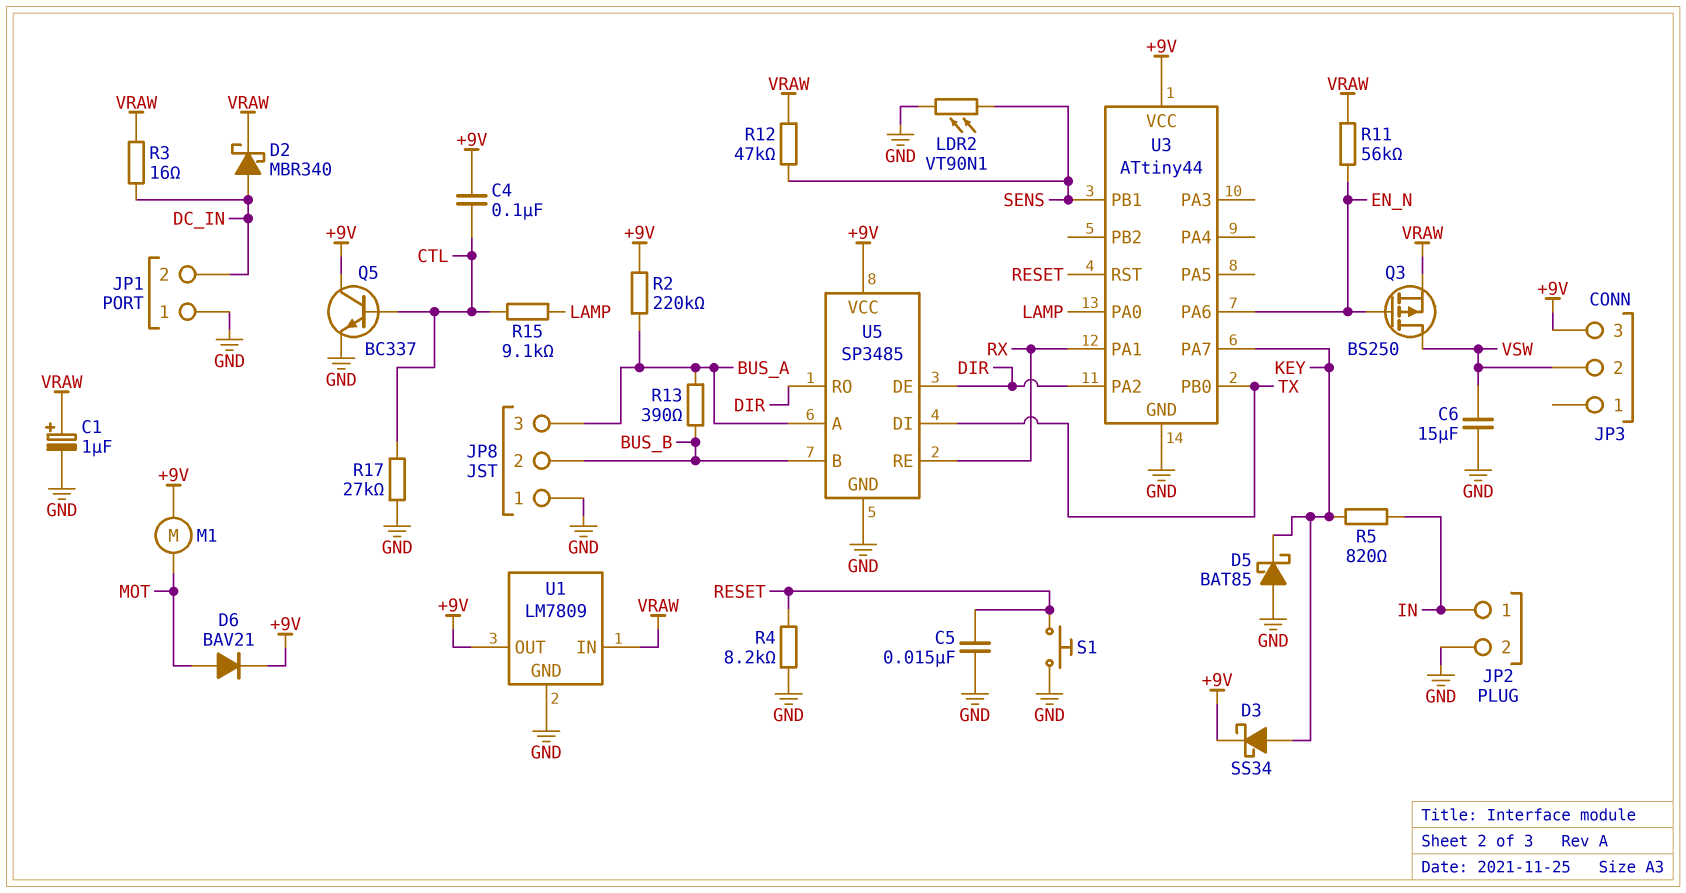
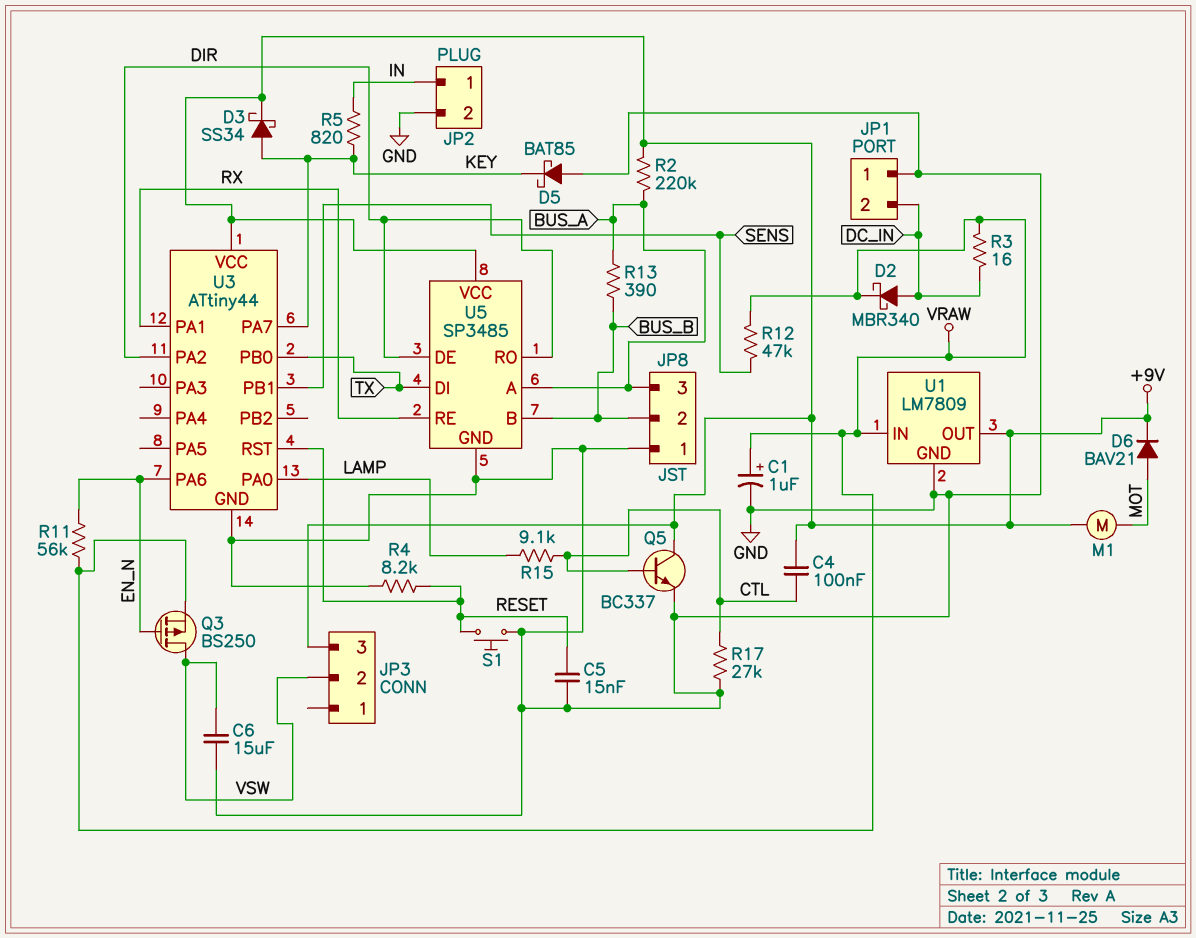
LDR2: VT90N1 (GND, SENS) -> none

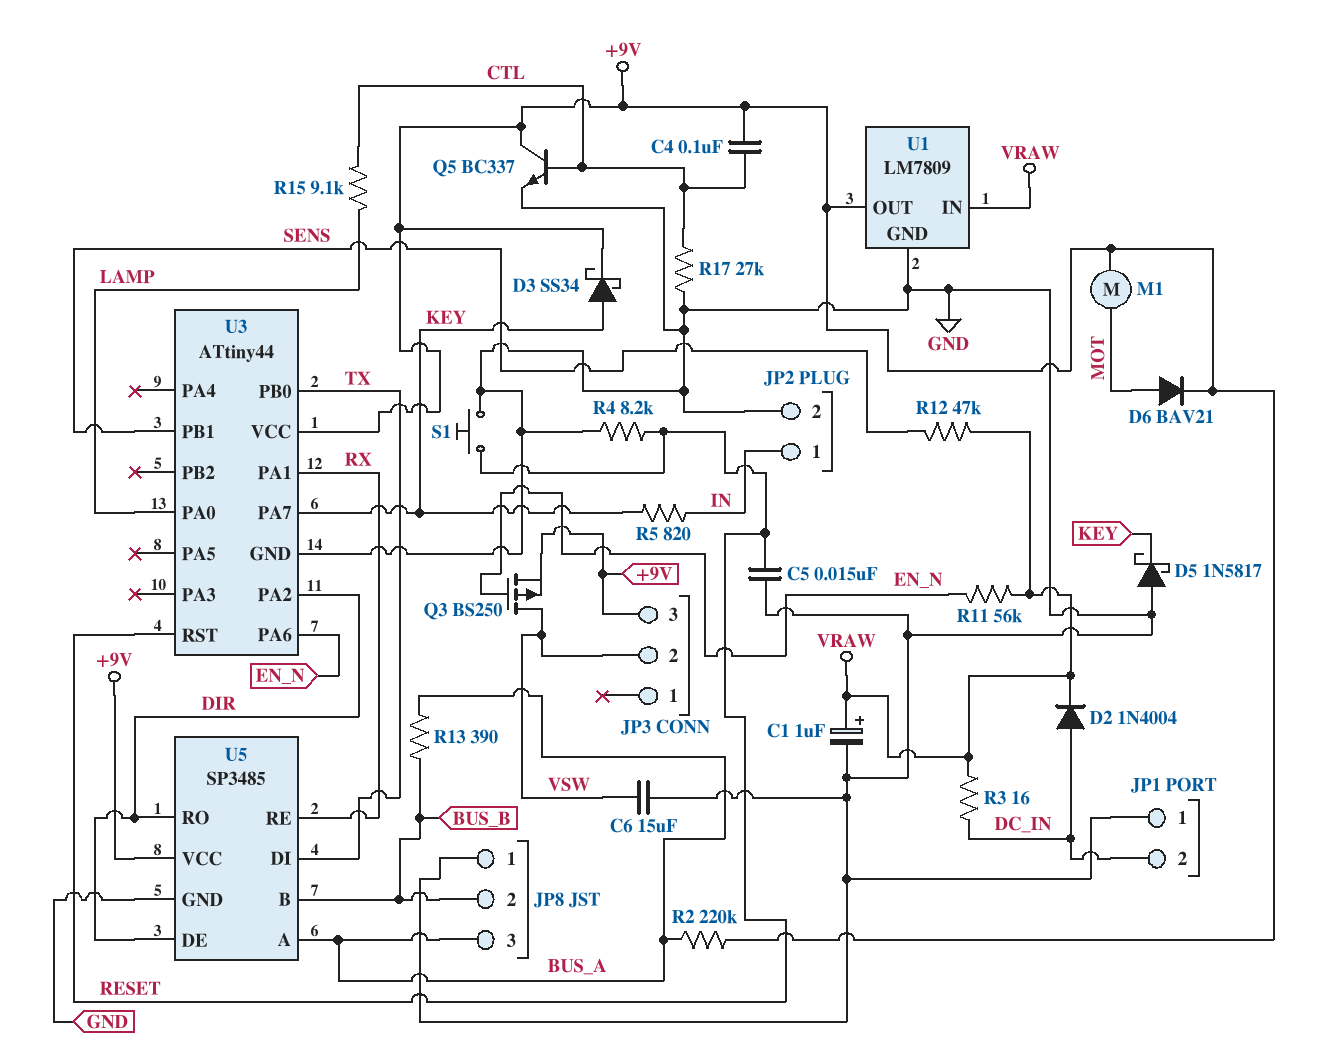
D2: schottky MBR340 (A DC_IN, K VRAW) -> diode 1N4004 (A DC_IN, K VRAW)
D5: schottky BAT85 (A GND, K KEY) -> schottky 1N5817 (A GND, K KEY)
Q3: PMOS BS250 (G EN_N, D VSW, S VRAW) -> PMOS BS250 (G EN_N, D VSW, S +9V)

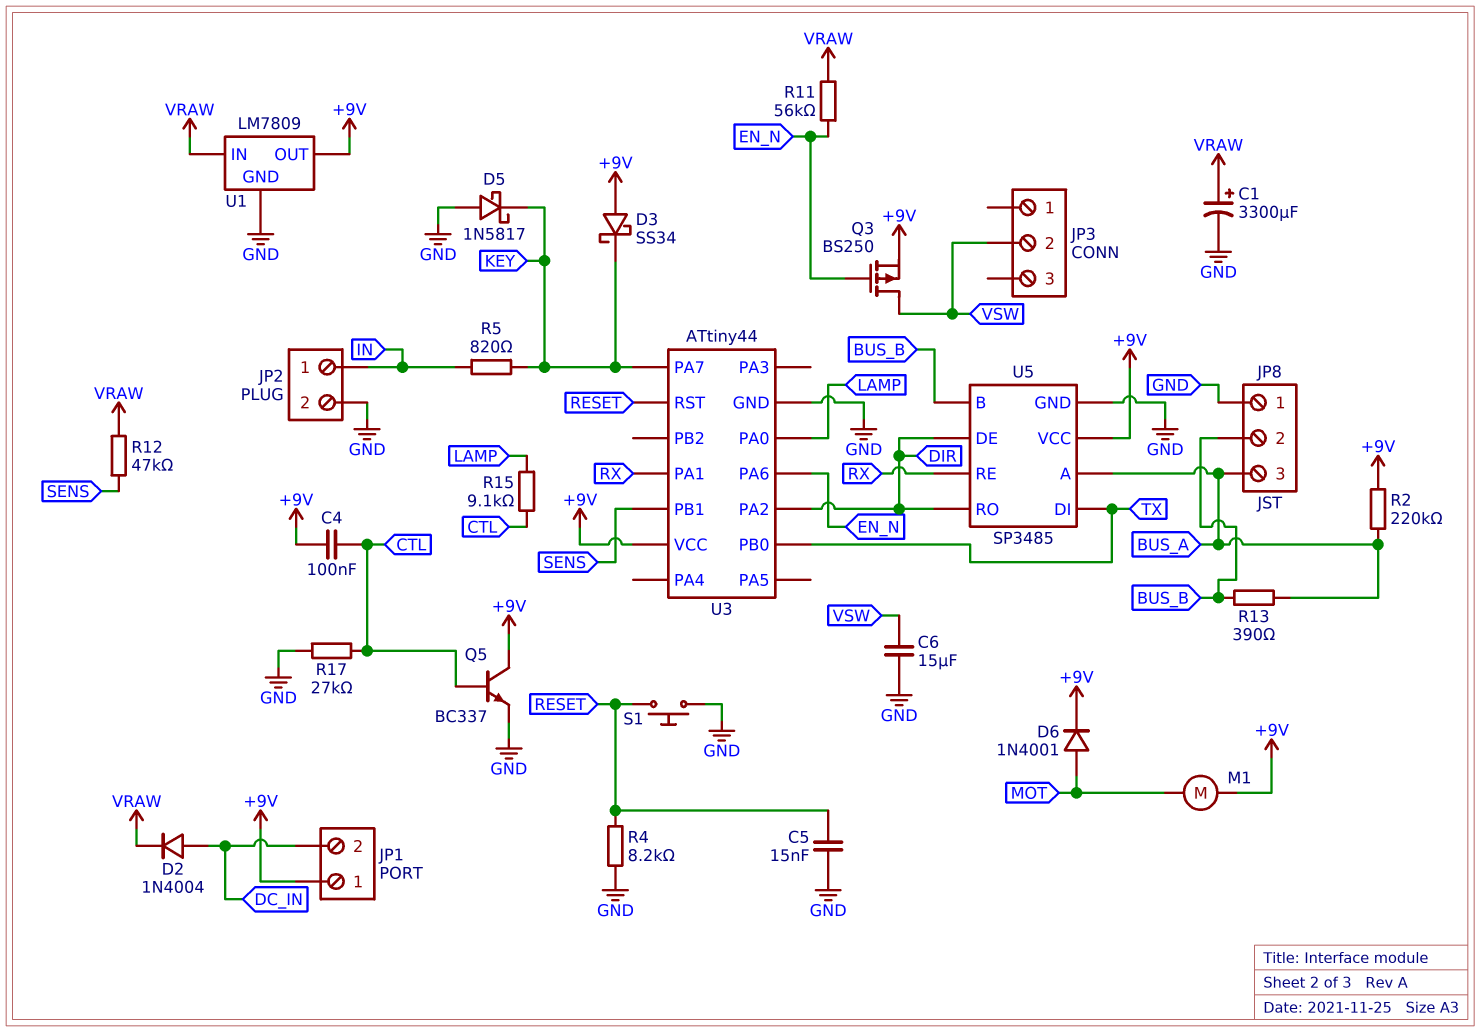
C1: 1uF (plus VRAW, minus GND) -> 3300uF (plus VRAW, minus GND)
D3: schottky SS34 (A KEY, K +9V) -> schottky SS34 (A +9V, K KEY)
D6: diode BAV21 (A MOT, K +9V) -> diode 1N4001 (A MOT, K +9V)
JP1 pin 1: GND -> +9V
JP3 pin 3: +9V -> none
R3: 16 (DC_IN, VRAW) -> none

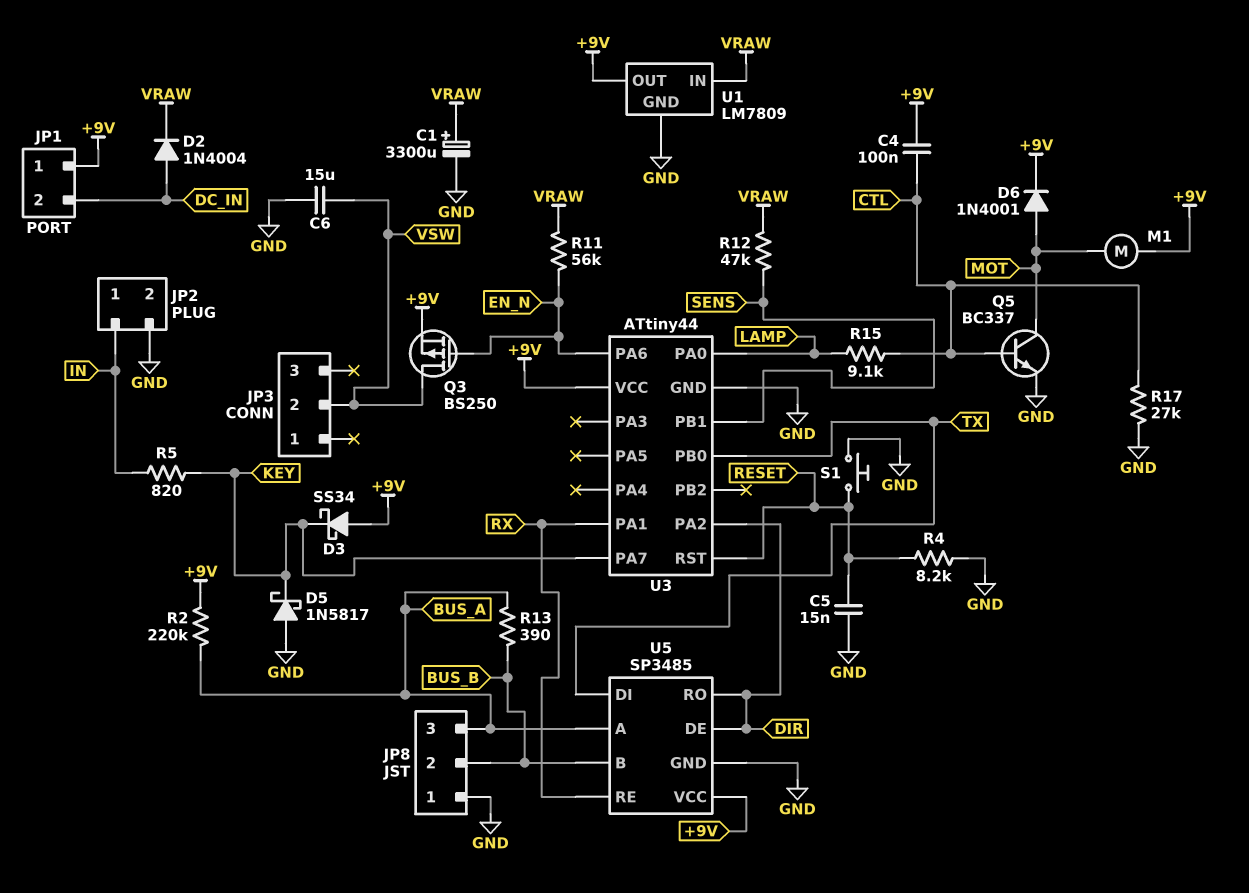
Q5: NPN BC337 (B CTL, C +9V, E GND) -> NPN BC337 (B CTL, C MOT, E GND)

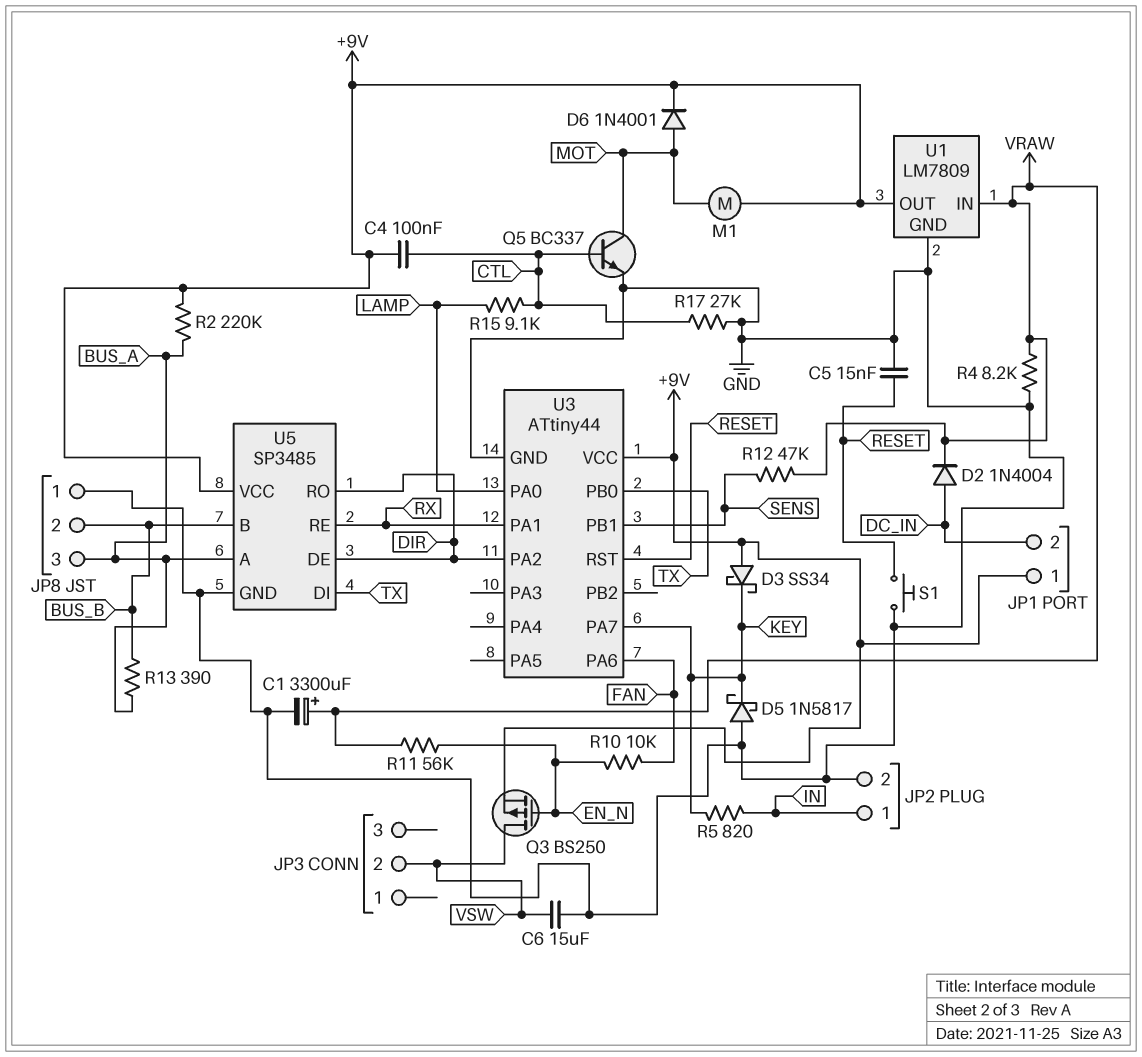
R4: 8.2k (GND, RESET) -> 8.2k (GND, VRAW)
R10: none -> 10k (EN_N, FAN)
U3 pin PA6: EN_N -> FAN

